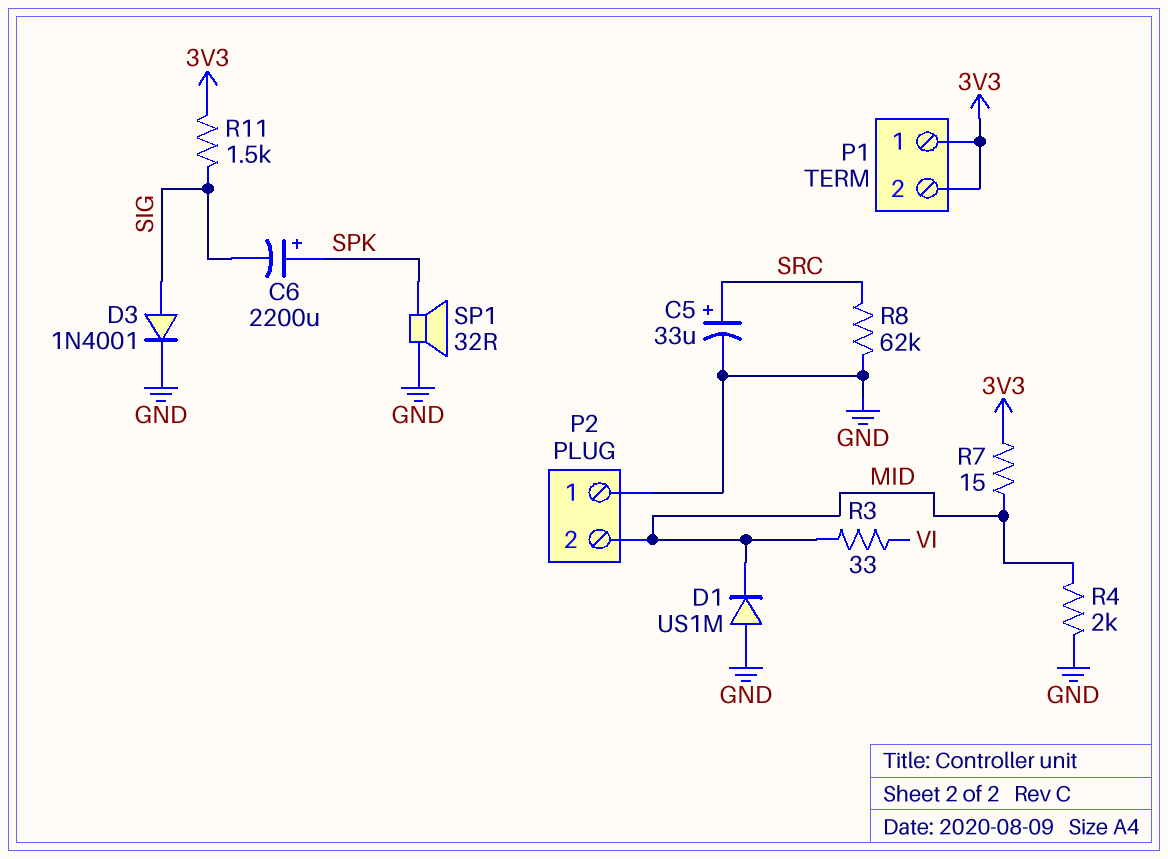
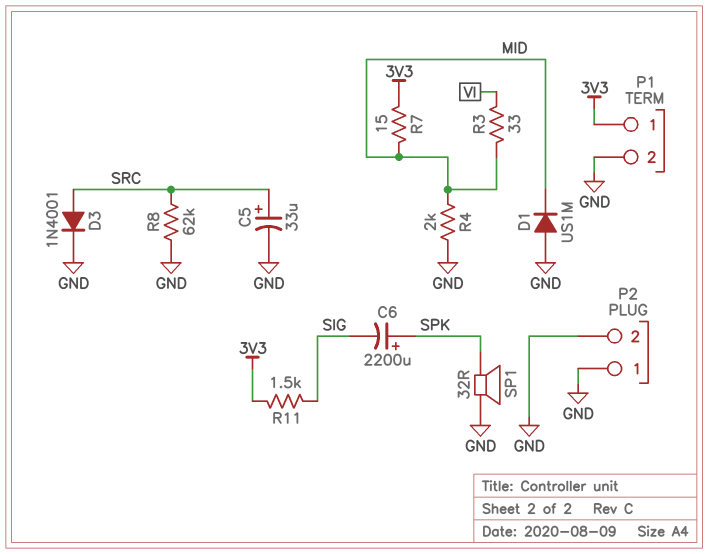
D3: diode 1N4001 (A SIG, K GND) -> diode 1N4001 (A SRC, K GND)
P1 pin 2: 3V3 -> GND
P2 pin 2: MID -> GND

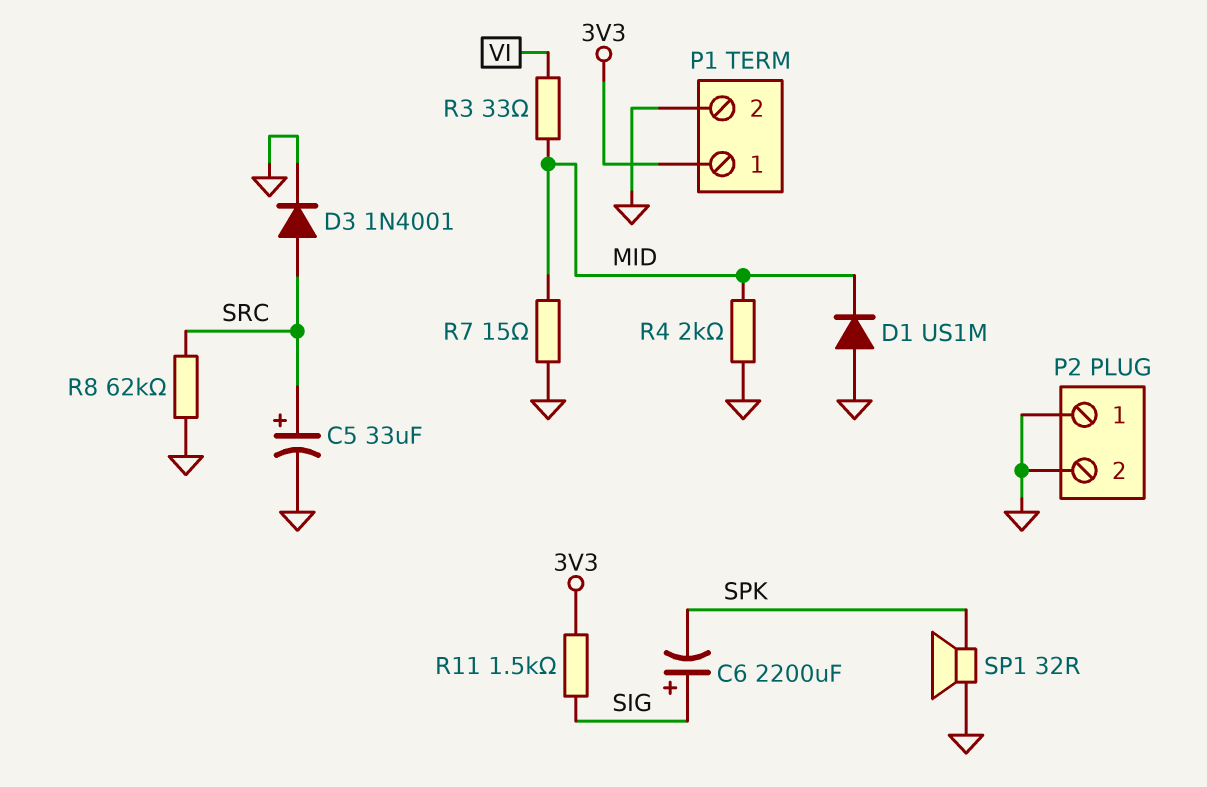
C6: 2200uF (plus SPK, minus SIG) -> 2200uF (plus SIG, minus SPK)
R7: 15 (3V3, MID) -> 15 (GND, MID)

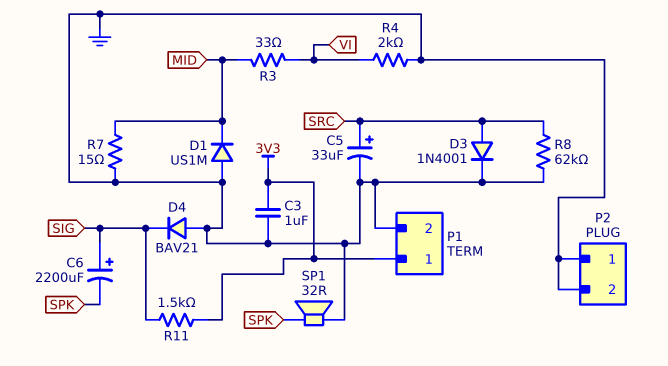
C3: none -> 1uF (3V3, GND)
D4: none -> diode BAV21 (A GND, K SIG)
R4: 2k (GND, MID) -> 2k (GND, VI)

